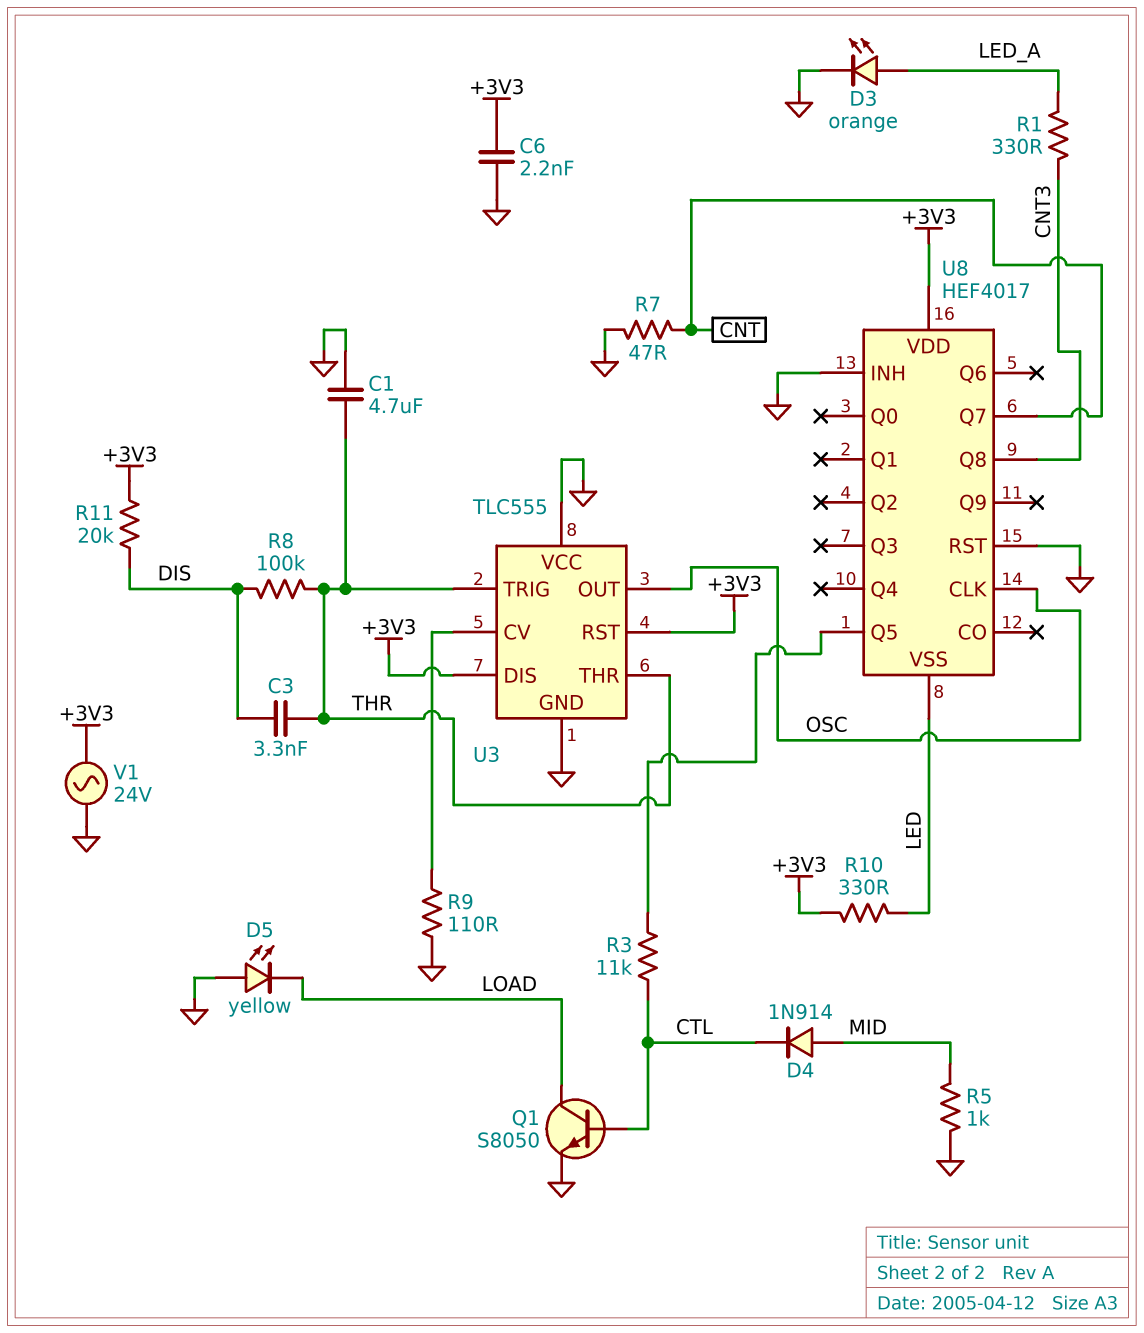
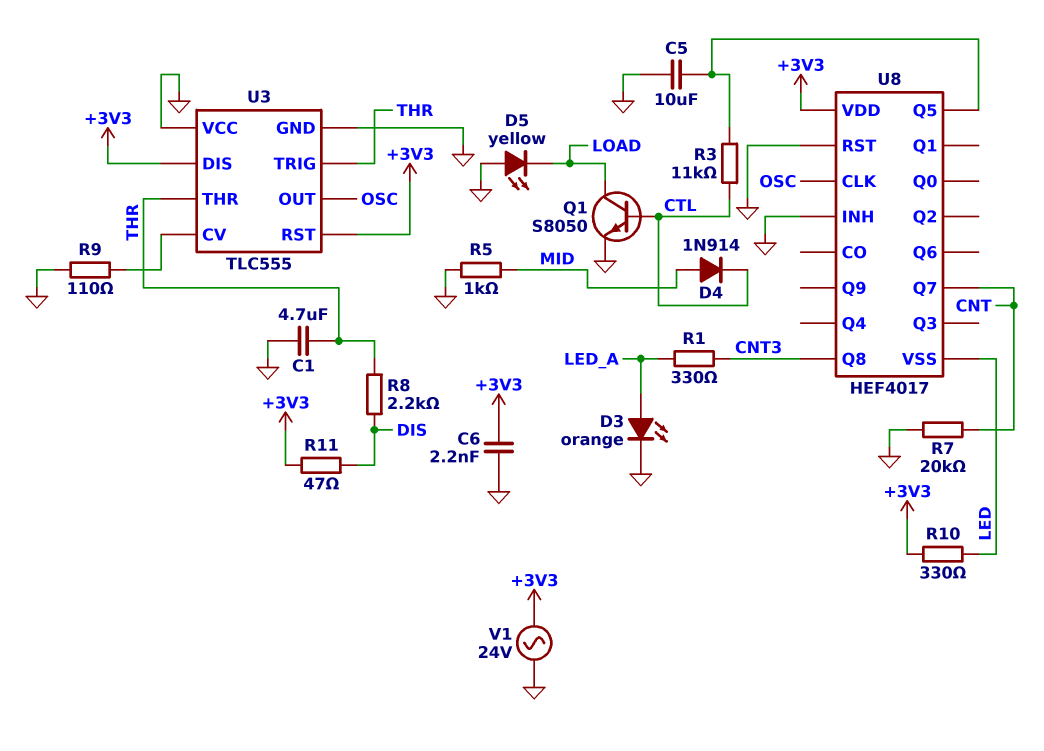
C3: 3.3nF (DIS, THR) -> none
C5: none -> 10uF (GND, U8/Q5)
R7: 47 (CNT, GND) -> 20k (CNT, GND)
R8: 100k (DIS, THR) -> 2.2k (DIS, THR)
R11: 20k (+3V3, DIS) -> 47 (+3V3, DIS)

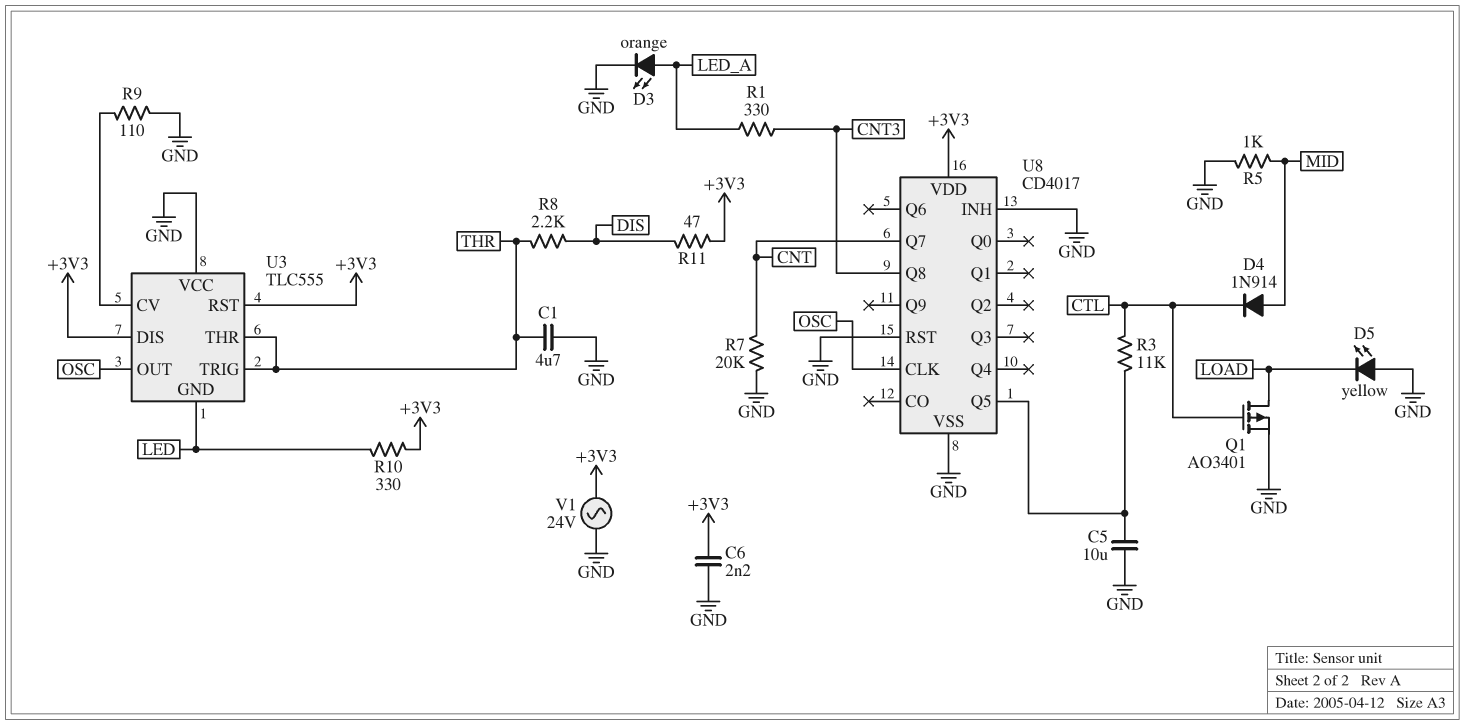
Q1: NPN S8050 (B CTL, C LOAD, E GND) -> PMOS AO3401 (G CTL, D LOAD, S GND)
U3 pin GND: GND -> LED
U8: HEF4017 -> CD4017
U8 pin VSS: LED -> GND

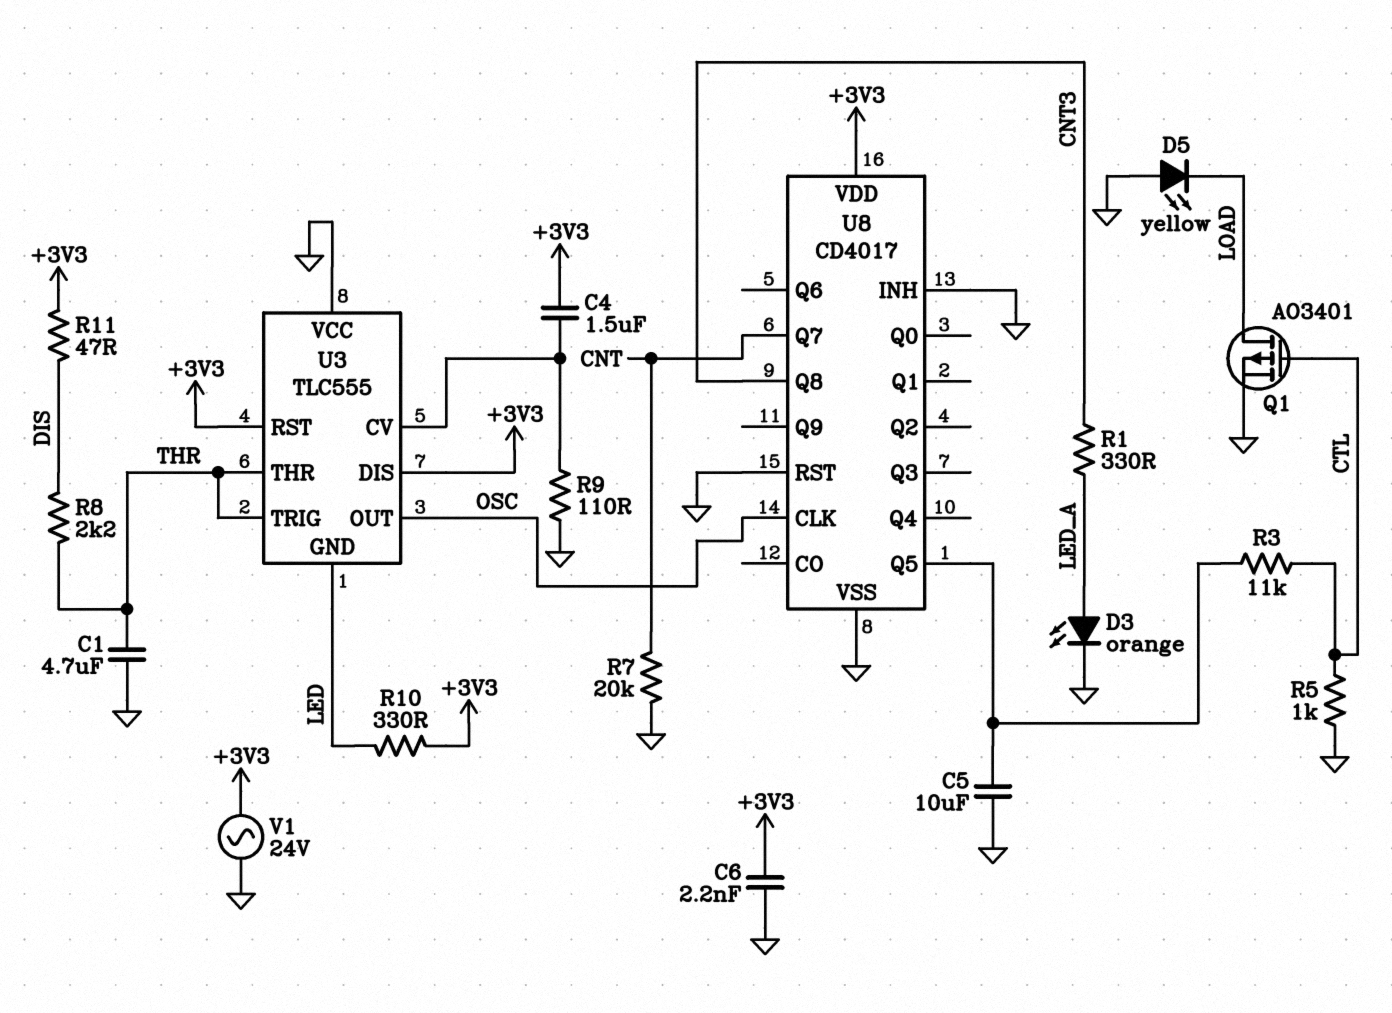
C4: none -> 1.5uF (+3V3, U3/CV)
D4: diode 1N914 (A MID, K CTL) -> none
R5: 1k (GND, MID) -> 1k (CTL, GND)

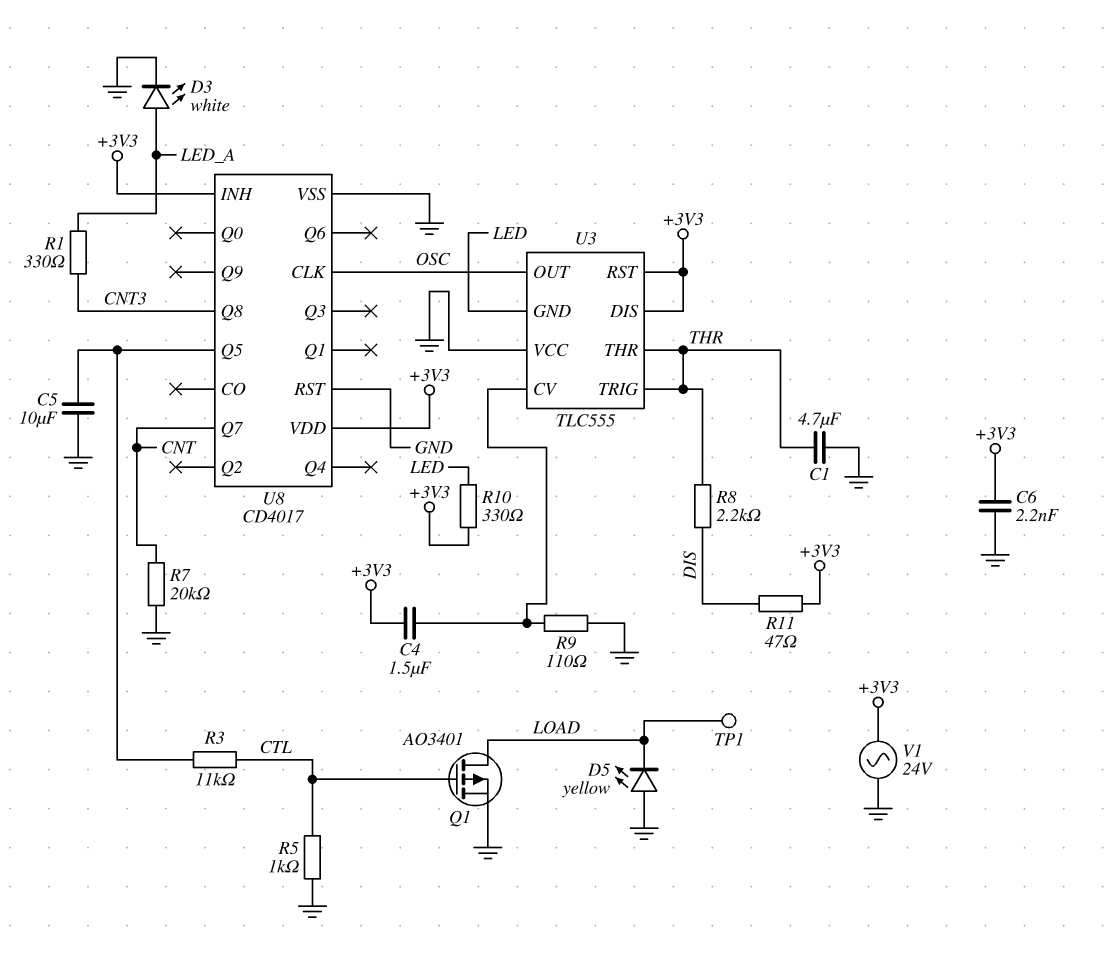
D3: LED orange (A LED_A, K GND) -> LED white (A LED_A, K GND)
TP1: none -> test point (LOAD)
U8 pin INH: GND -> +3V3

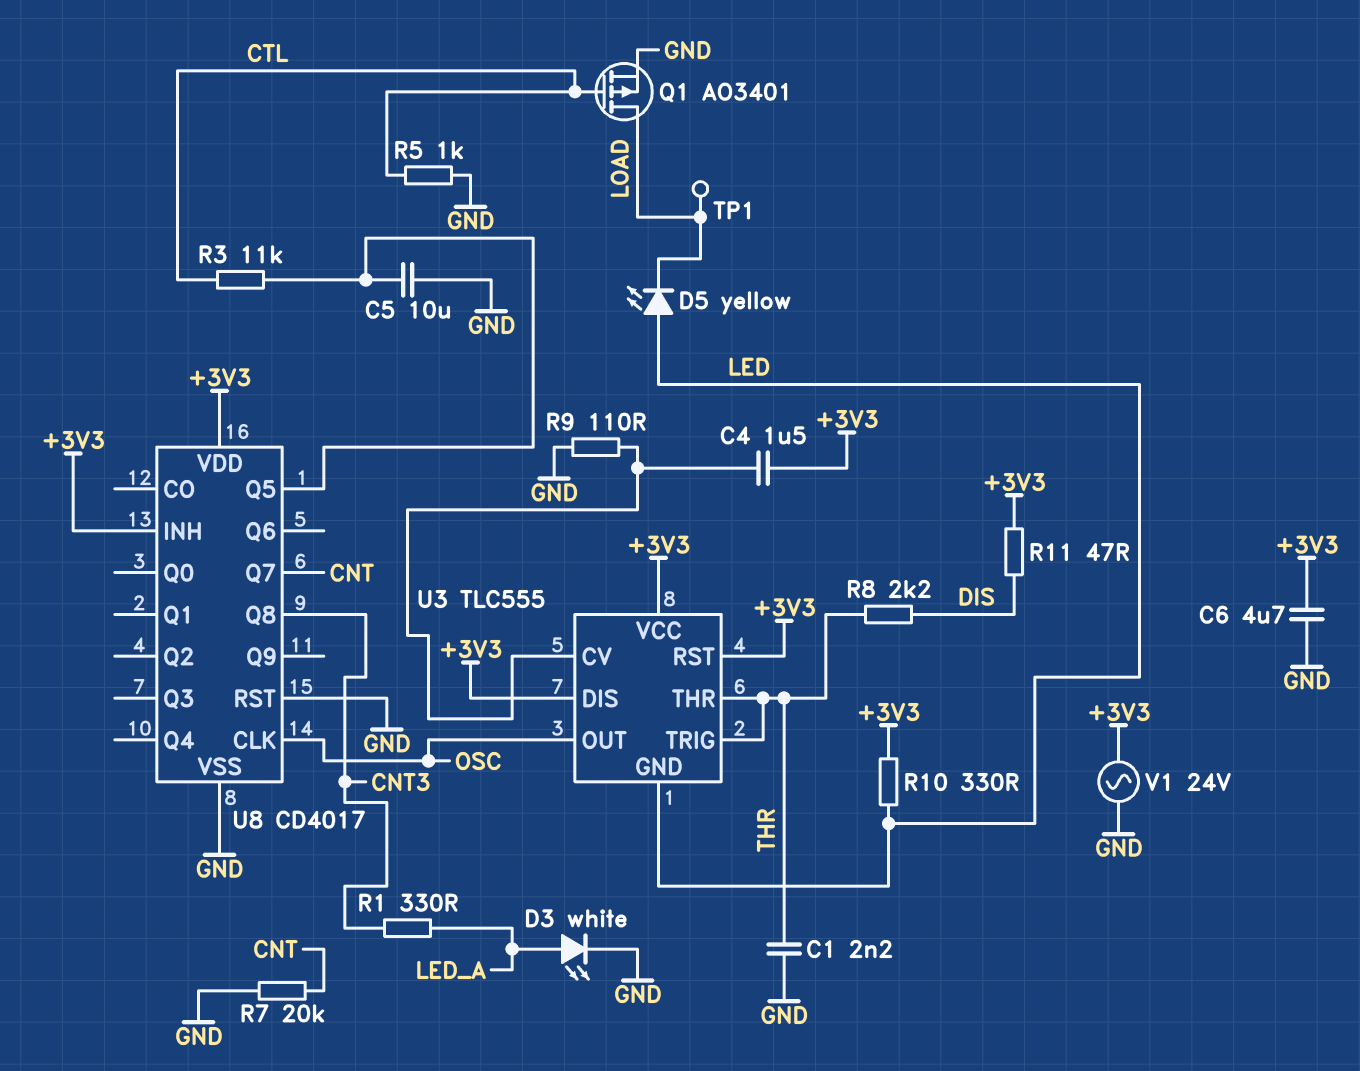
C1: 4.7uF (GND, THR) -> 2.2nF (GND, THR)
C6: 2.2nF (+3V3, GND) -> 4.7uF (+3V3, GND)
D5: LED yellow (A GND, K LOAD) -> LED yellow (A LED, K LOAD)
U3 pin VCC: GND -> +3V3

